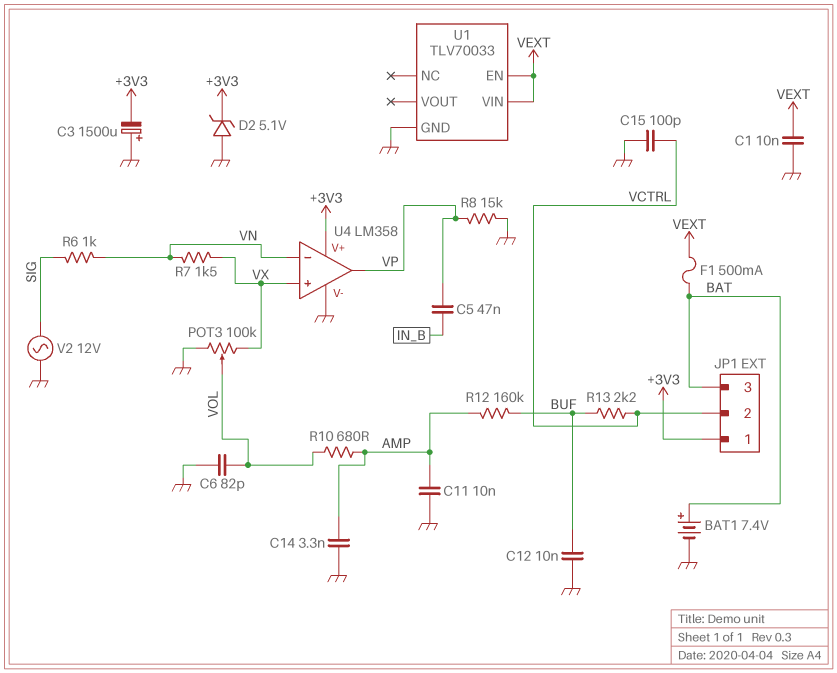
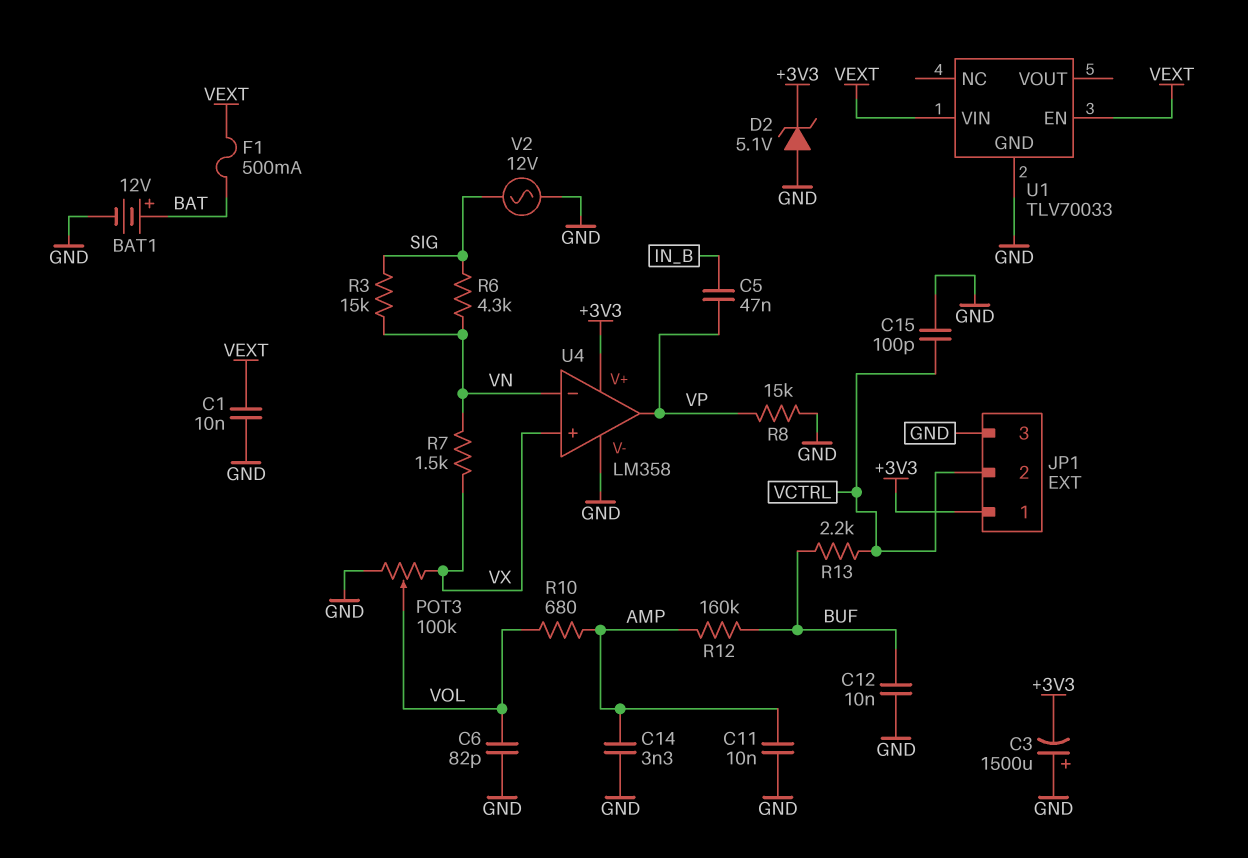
BAT1: 7.4V (plus BAT, minus GND) -> 12V (plus BAT, minus GND)
JP1 pin 3: BAT -> GND
R3: none -> 15k (SIG, VN)
R6: 1k (SIG, VN) -> 4.3k (SIG, VN)

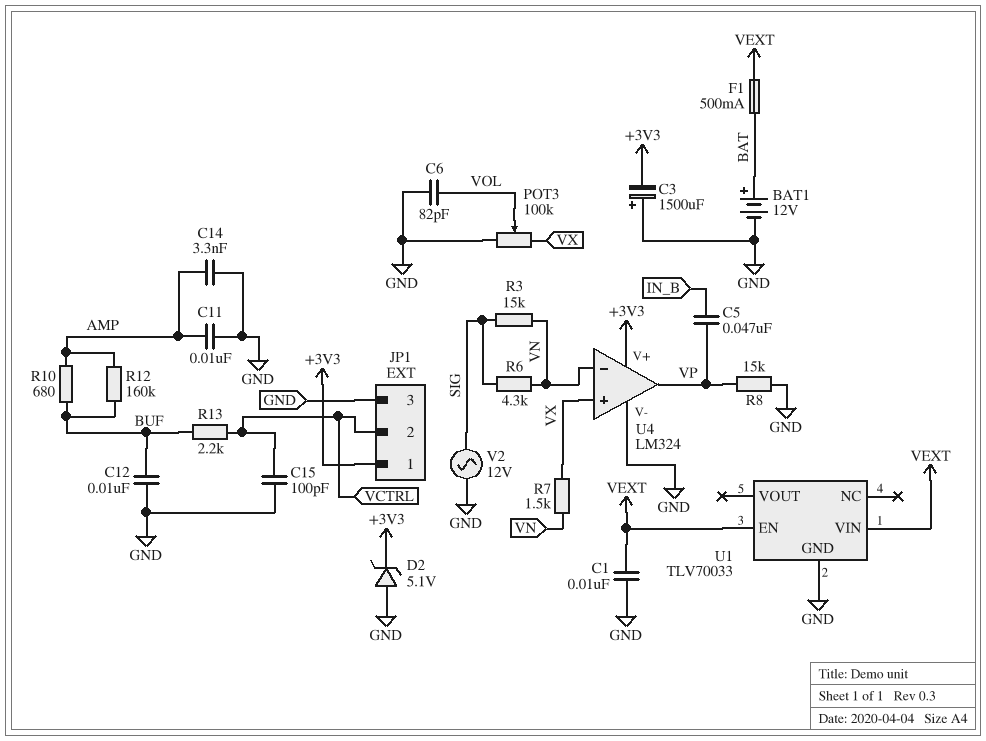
R10: 680 (AMP, VOL) -> 680 (AMP, BUF)
U4: LM358 -> LM324

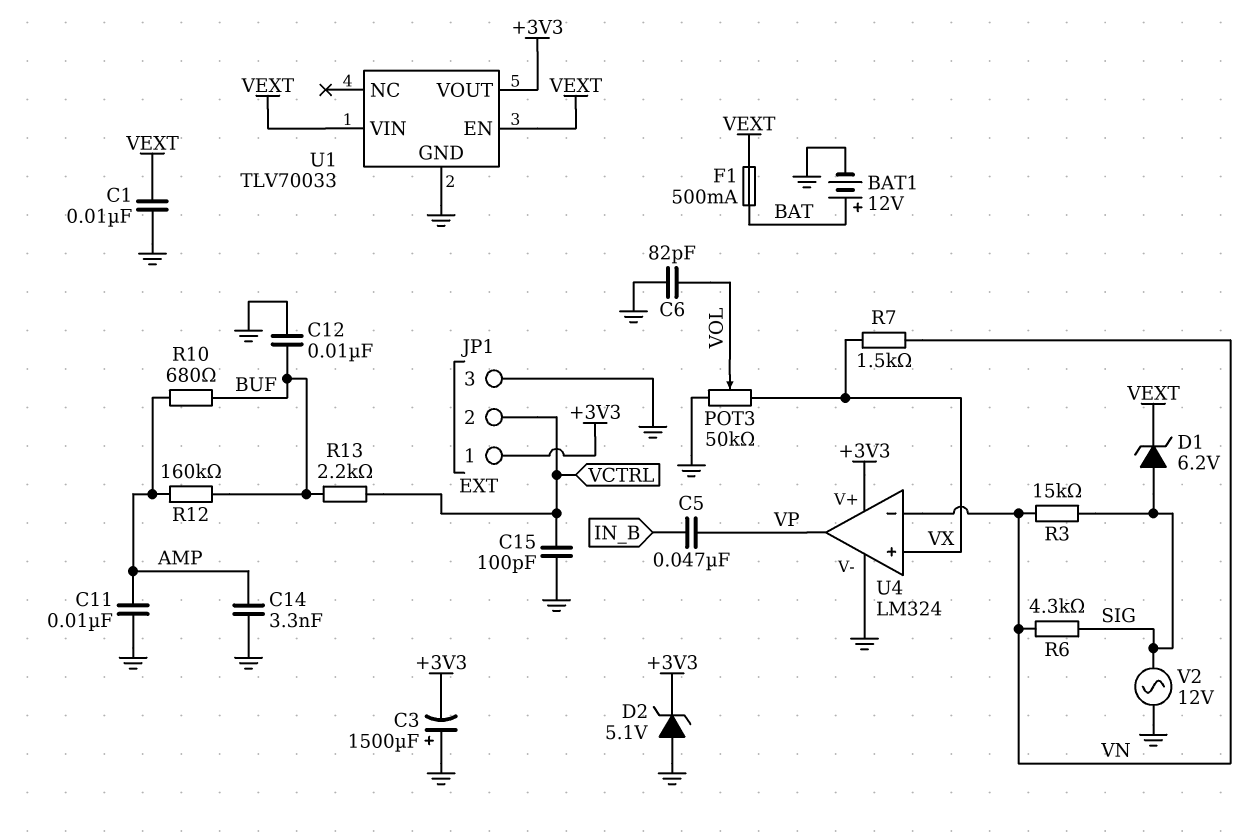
D1: none -> zener 6.2V (A SIG, K VEXT)
POT3: 100k (GND, VX, wiper VOL) -> 50k (GND, VX, wiper VOL)
R8: 15k (GND, VP) -> none
U1 pin VOUT: none -> +3V3

